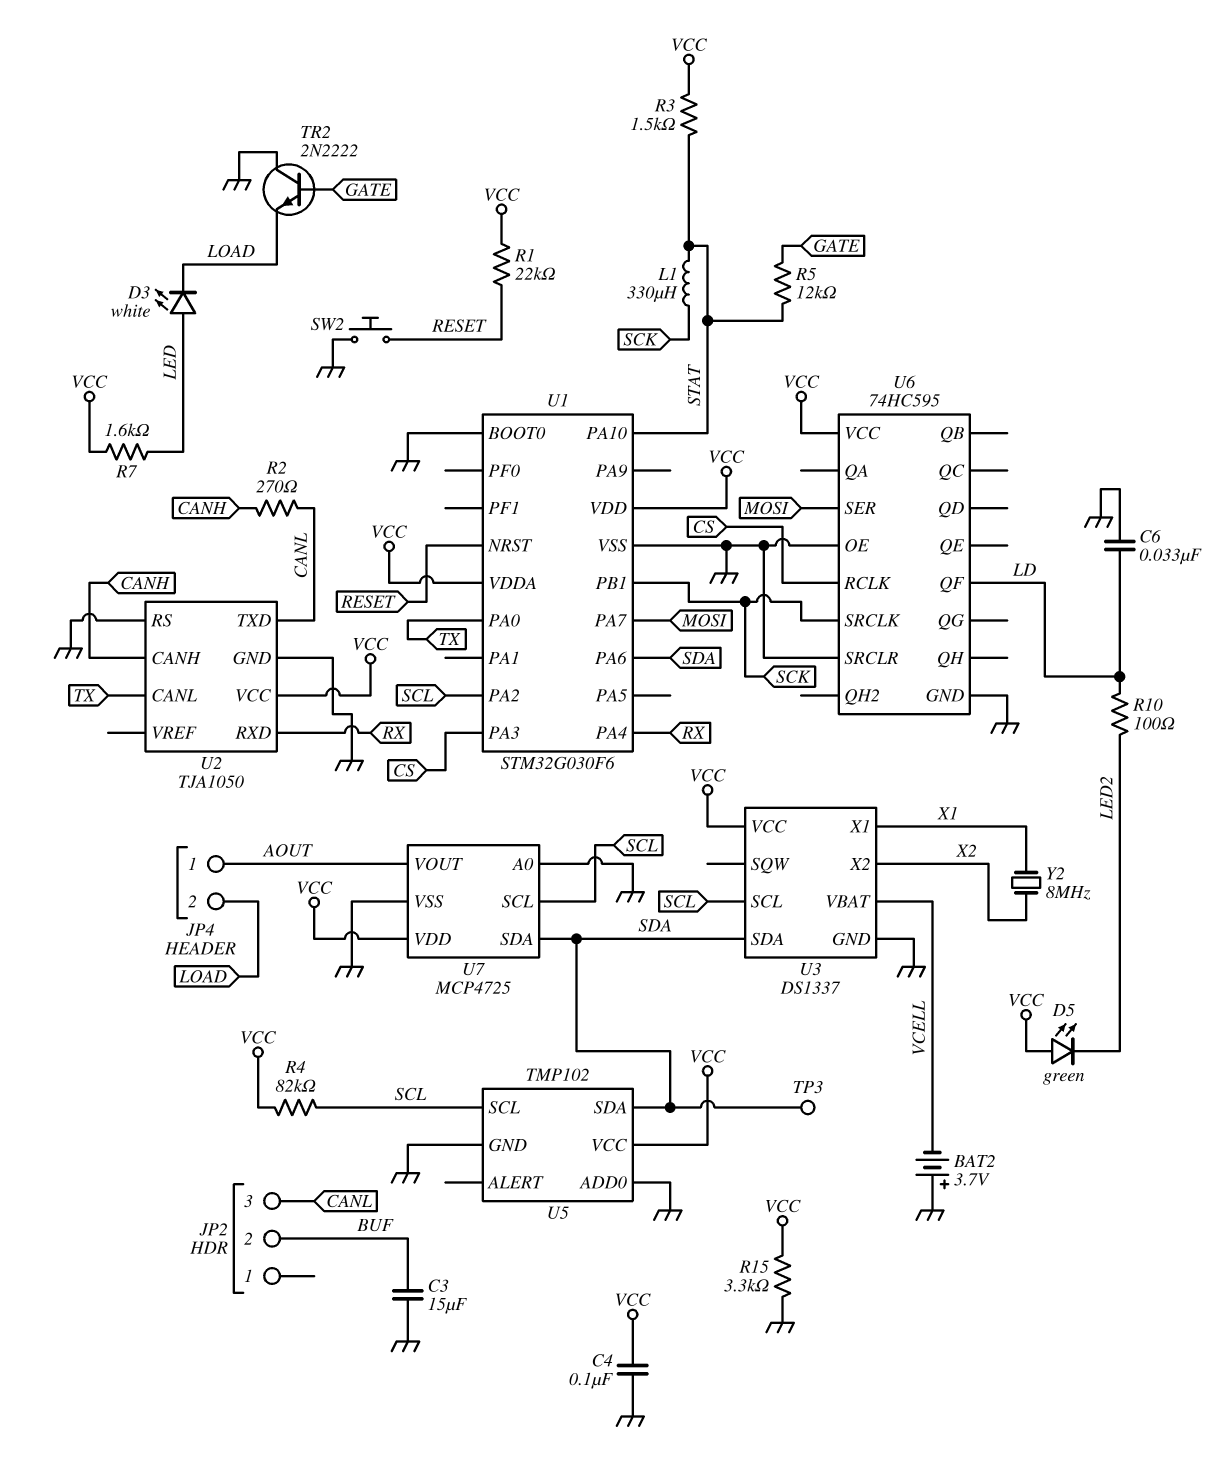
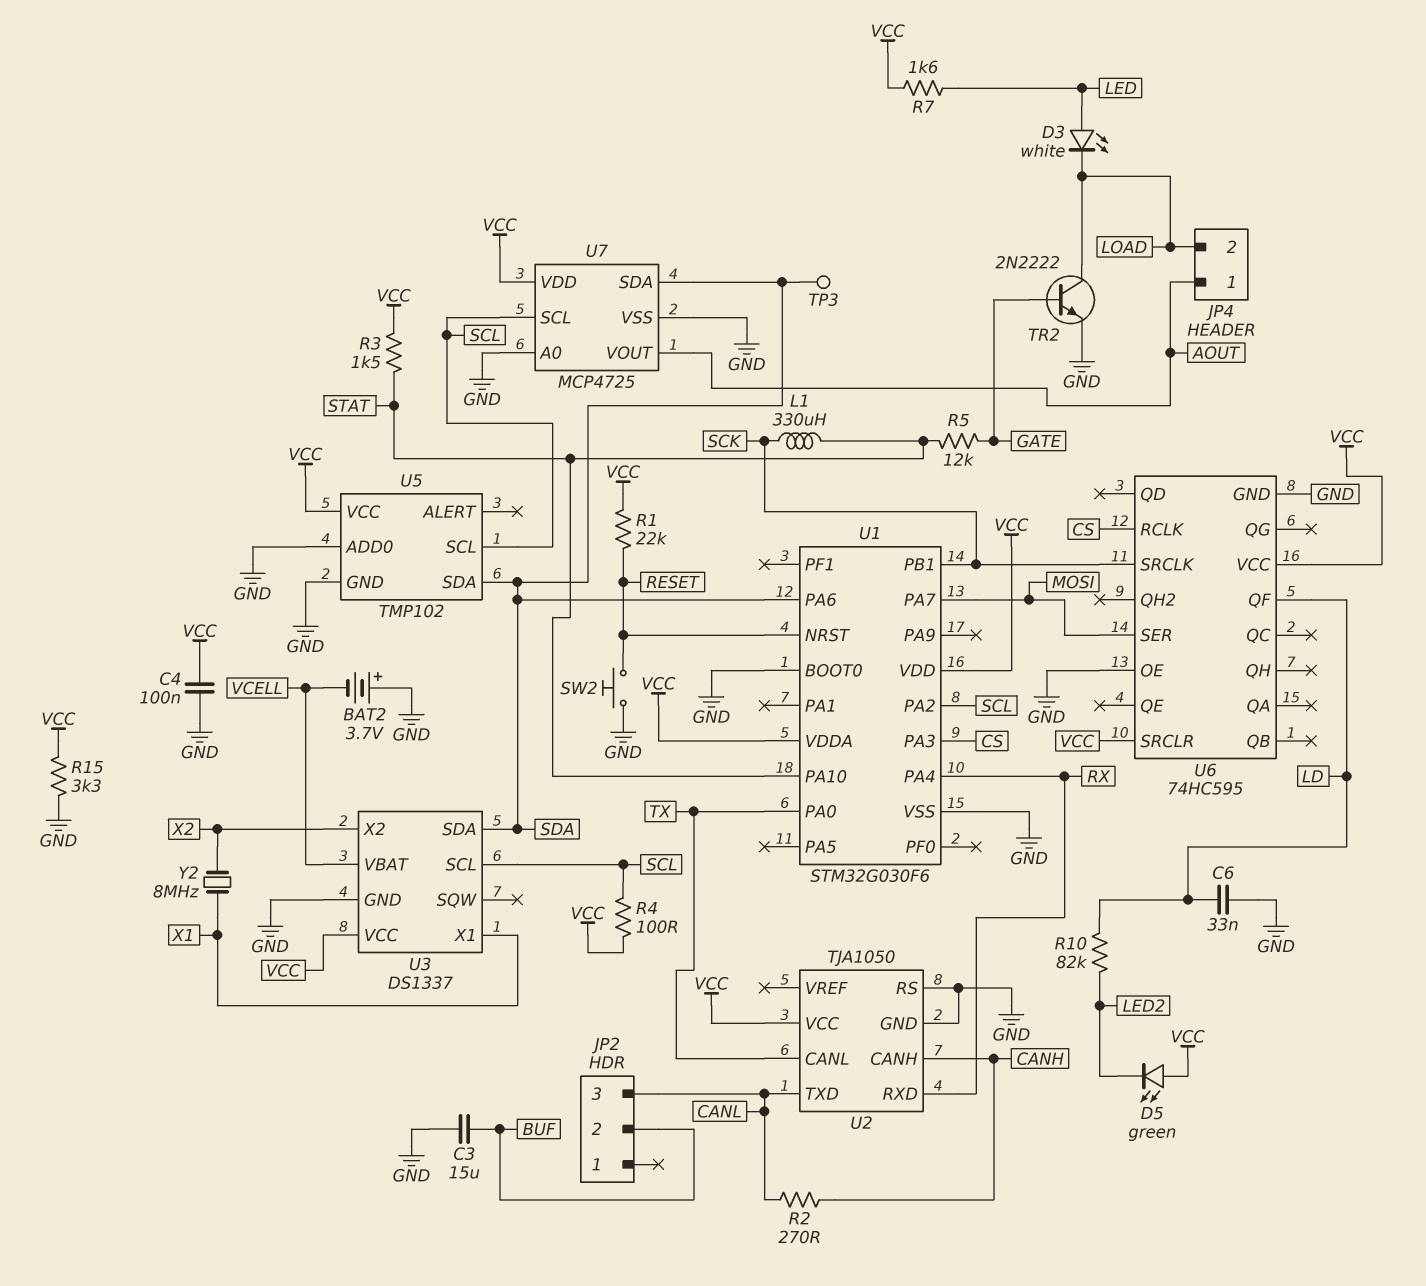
R4: 82k (SCL, VCC) -> 100 (SCL, VCC)
R10: 100 (LD, LED2) -> 82k (LD, LED2)
TR2: NPN 2N2222 (B GATE, C GND, E LOAD) -> NPN 2N2222 (B GATE, C LOAD, E GND)
U6 pin SRCLR: GND -> VCC

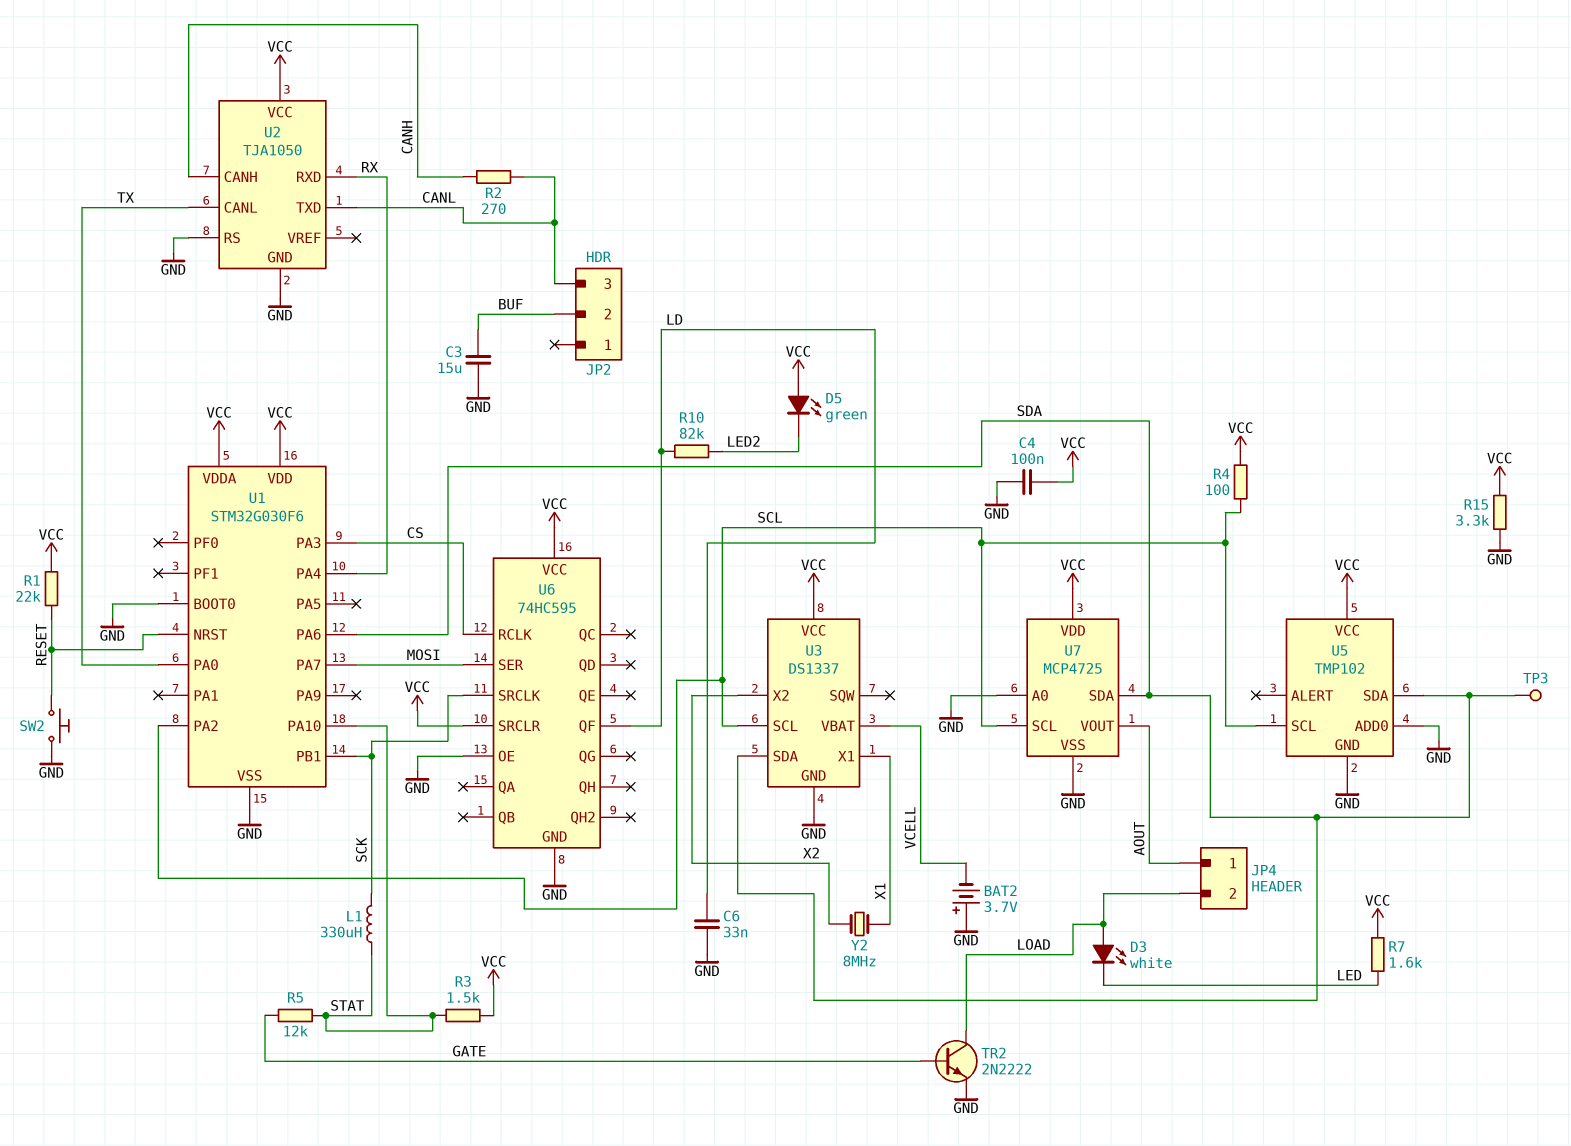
D3: LED white (A LED, K LOAD) -> LED white (A LOAD, K LED)

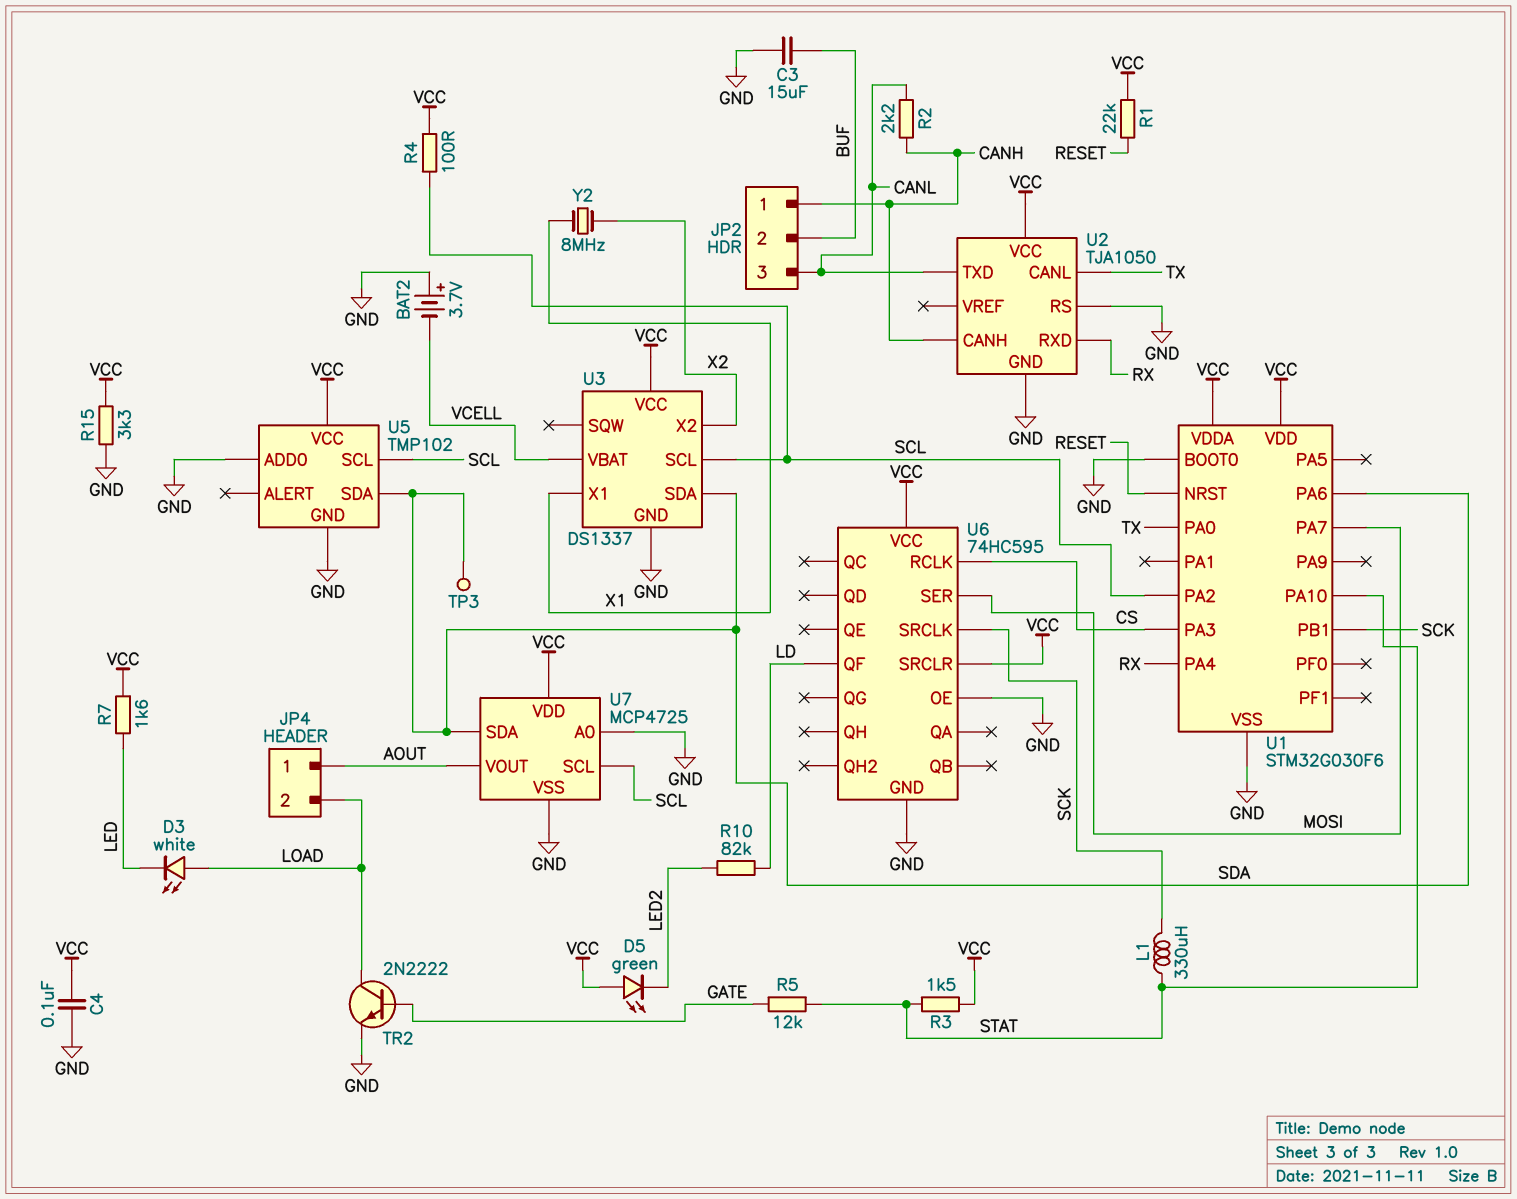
C6: 33nF (GND, LD) -> none
JP2 pin 1: none -> CANH
R2: 270 (CANH, CANL) -> 2.2k (CANH, CANL)
SW2: button (GND, RESET) -> none

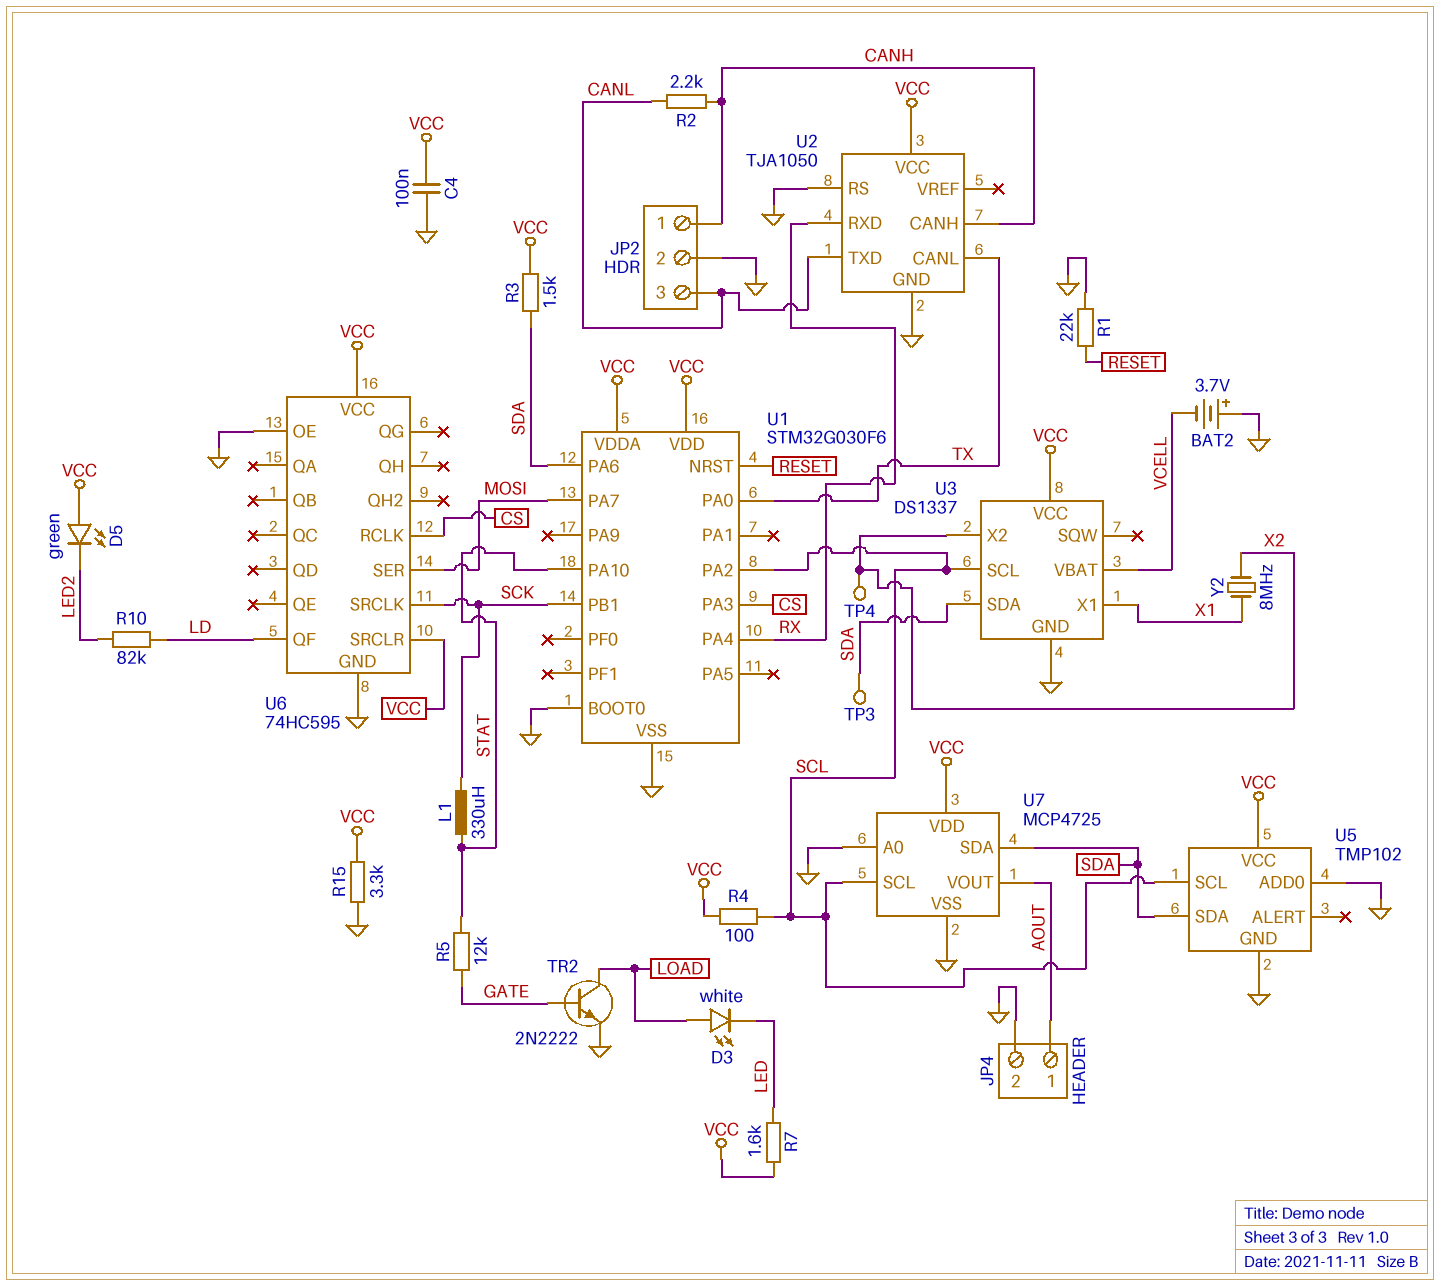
C3: 15uF (BUF, GND) -> none
JP2 pin 2: BUF -> GND
JP4 pin 2: LOAD -> GND
R1: 22k (RESET, VCC) -> 22k (GND, RESET)
R3: 1.5k (STAT, VCC) -> 1.5k (SDA, VCC)
TP4: none -> test point (X2)

